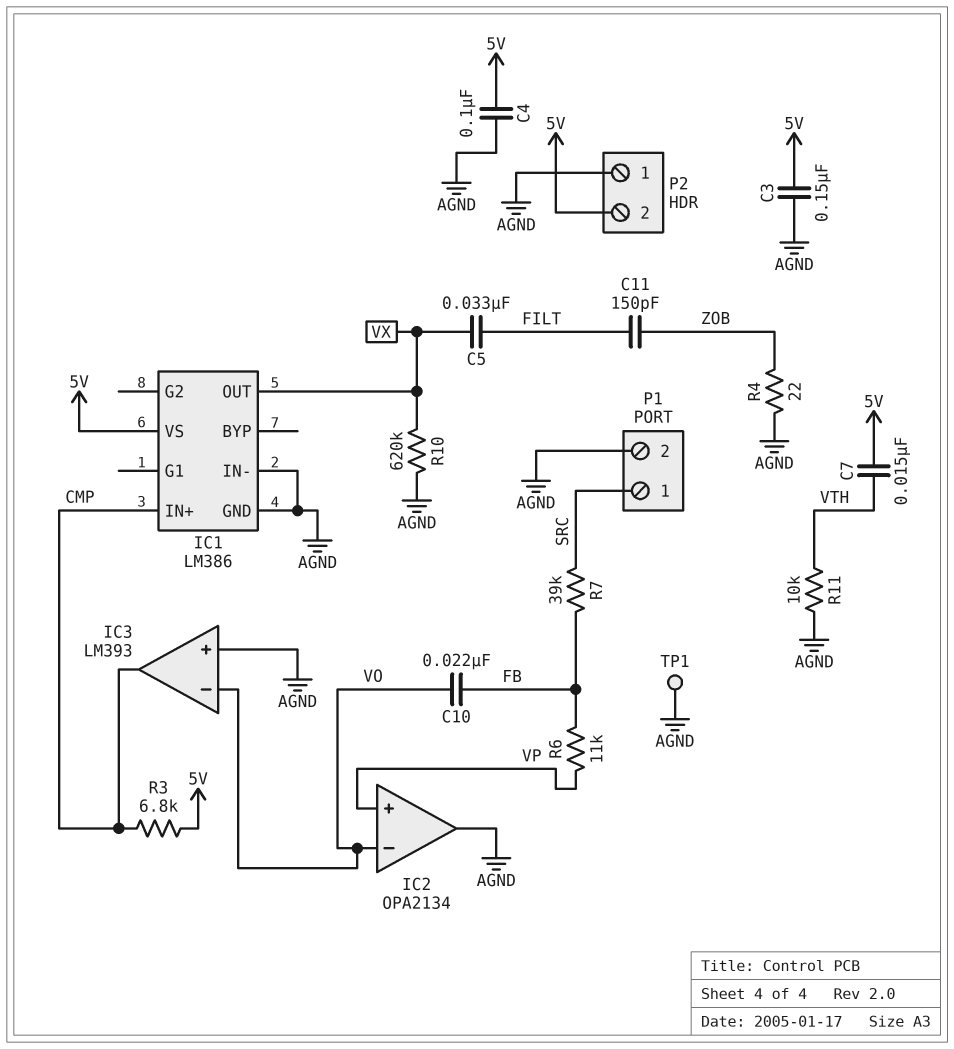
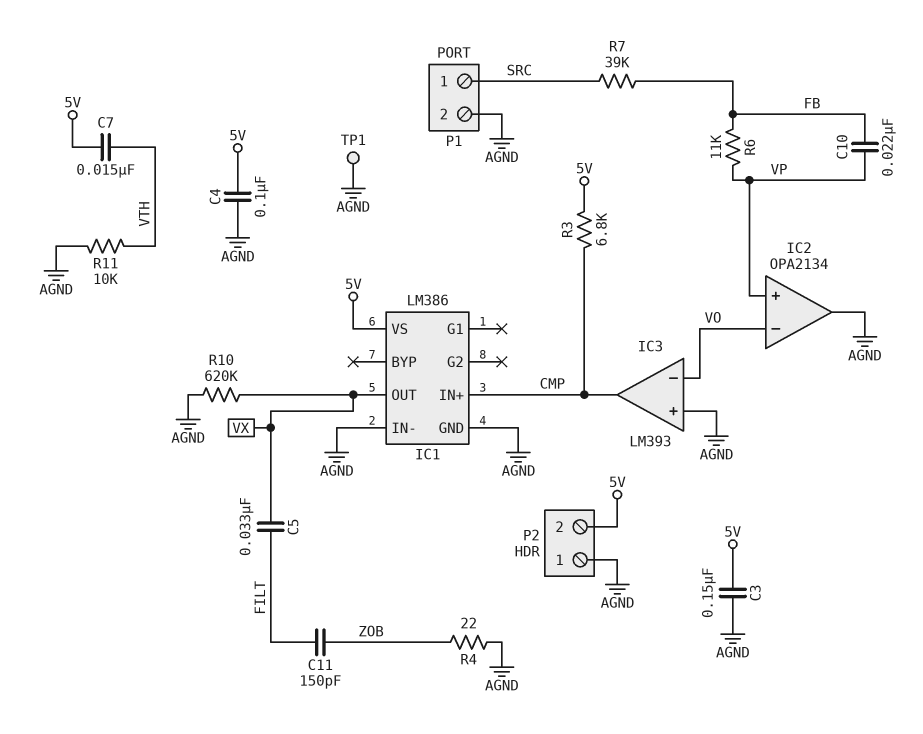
C10: 22nF (FB, VO) -> 22nF (FB, VP)

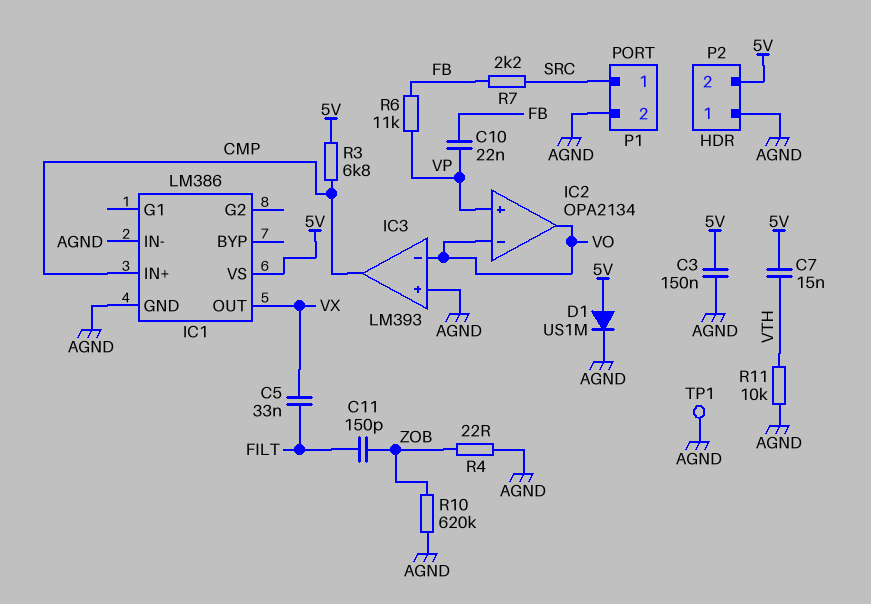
C4: 100nF (5V, AGND) -> none
D1: none -> diode US1M (A 5V, K AGND)
IC2 pin out: AGND -> VO
R7: 39k (FB, SRC) -> 2.2k (FB, SRC)
R10: 620k (AGND, VX) -> 620k (AGND, ZOB)

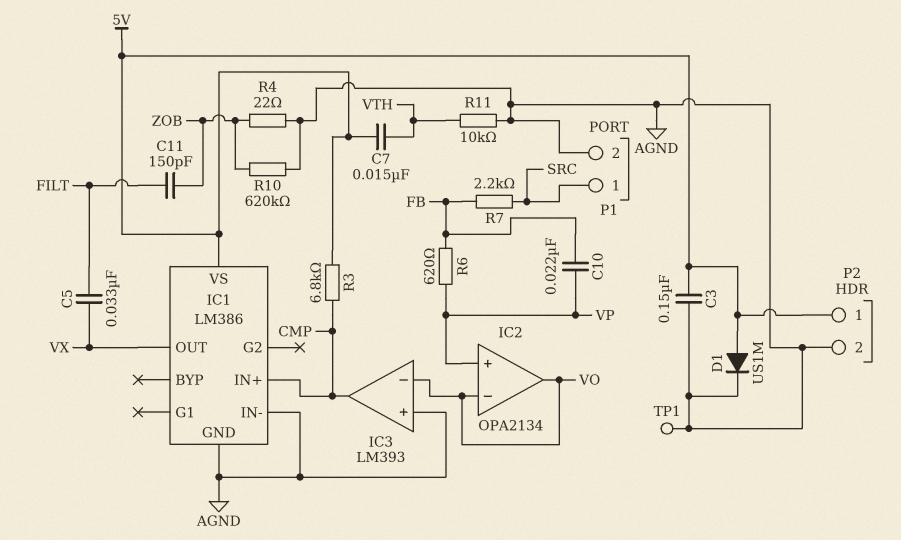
P2 pin 1: AGND -> 5V
P2 pin 2: 5V -> AGND
R6: 11k (FB, VP) -> 620 (FB, VP)

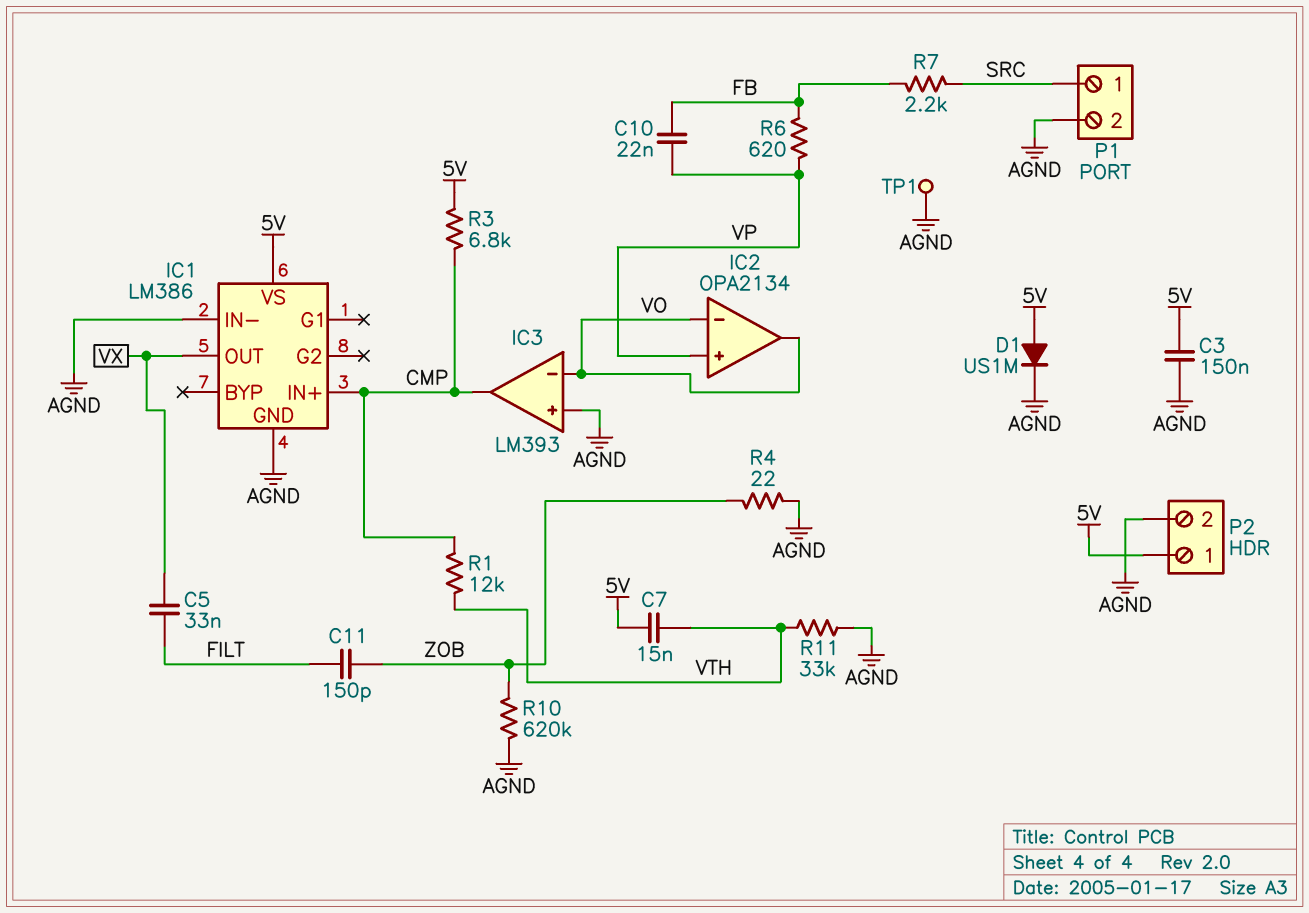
R1: none -> 12k (CMP, VTH)
R11: 10k (AGND, VTH) -> 33k (AGND, VTH)

